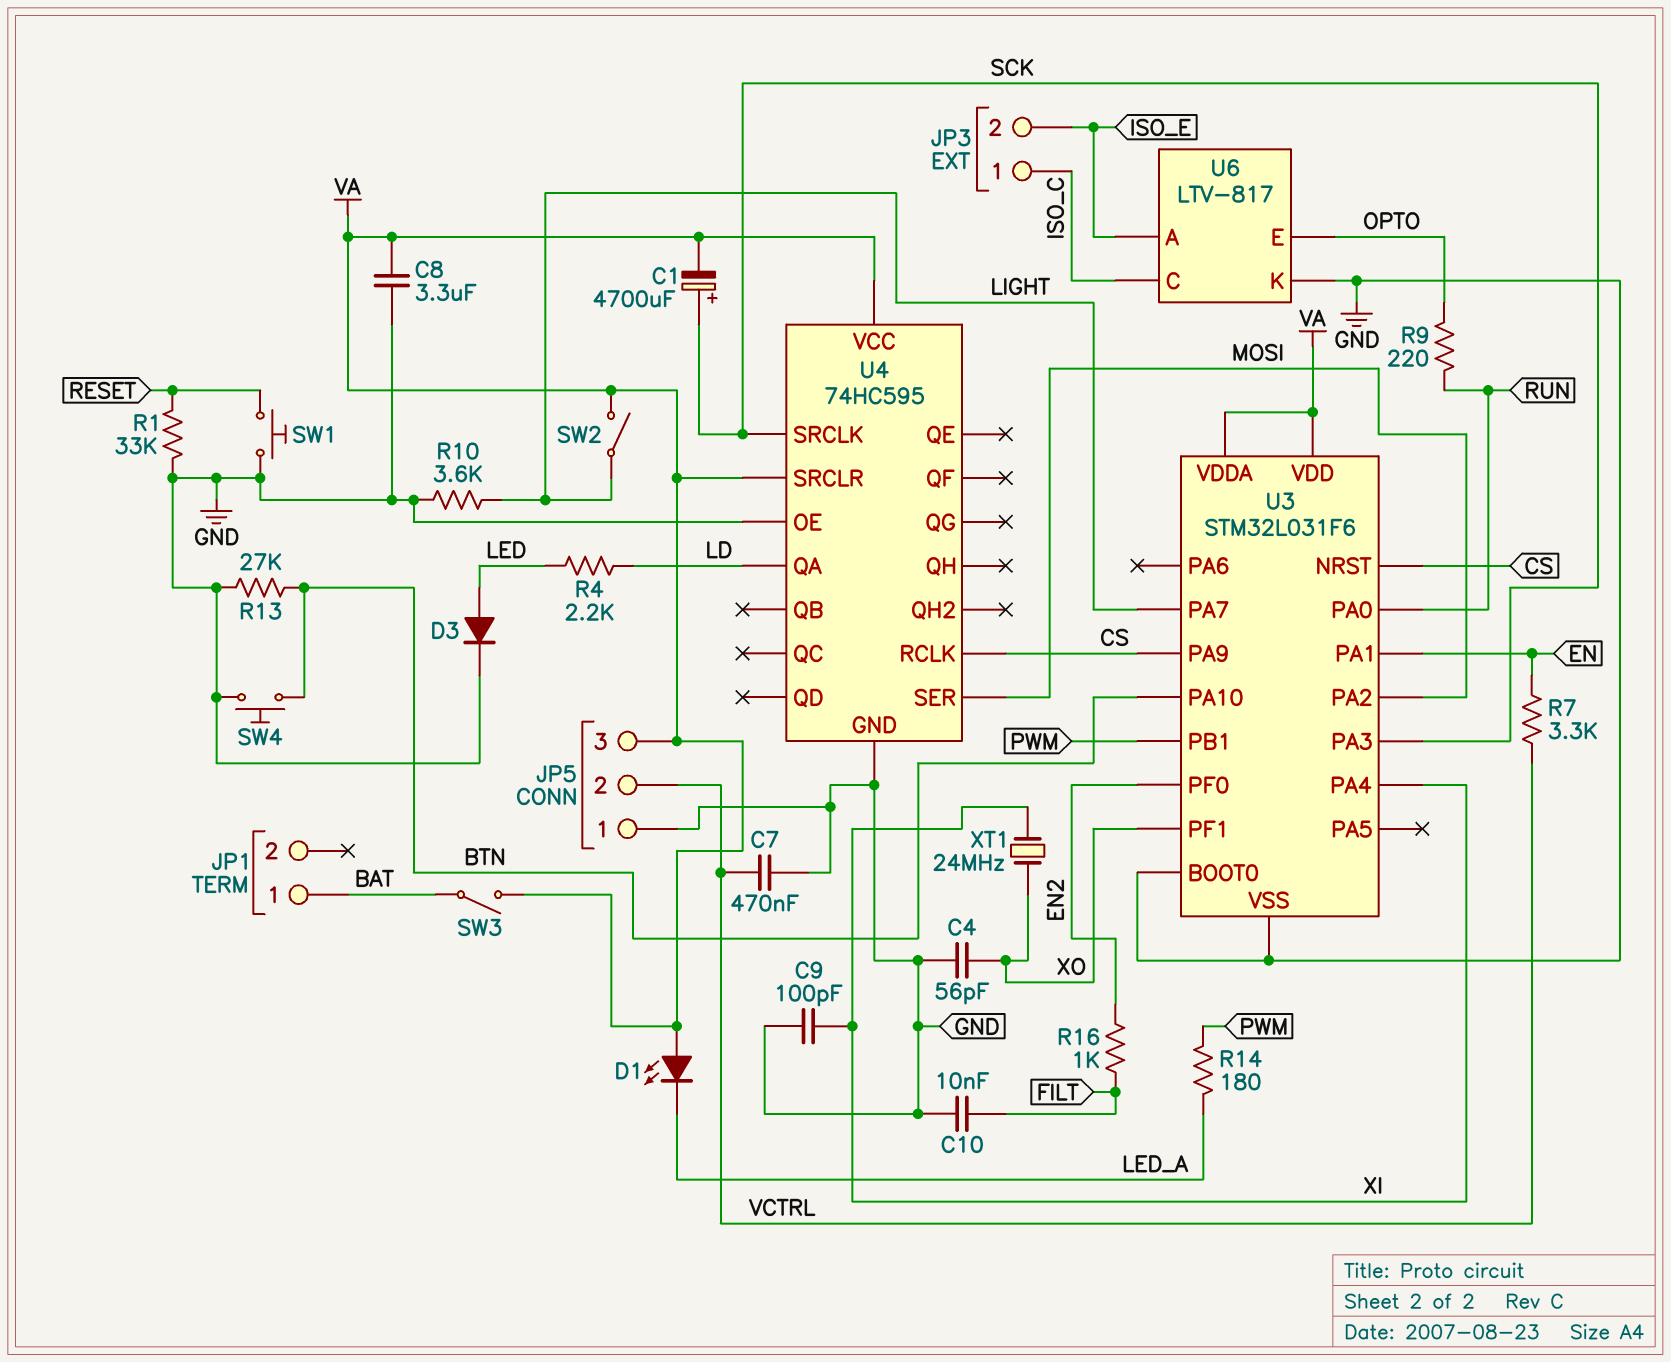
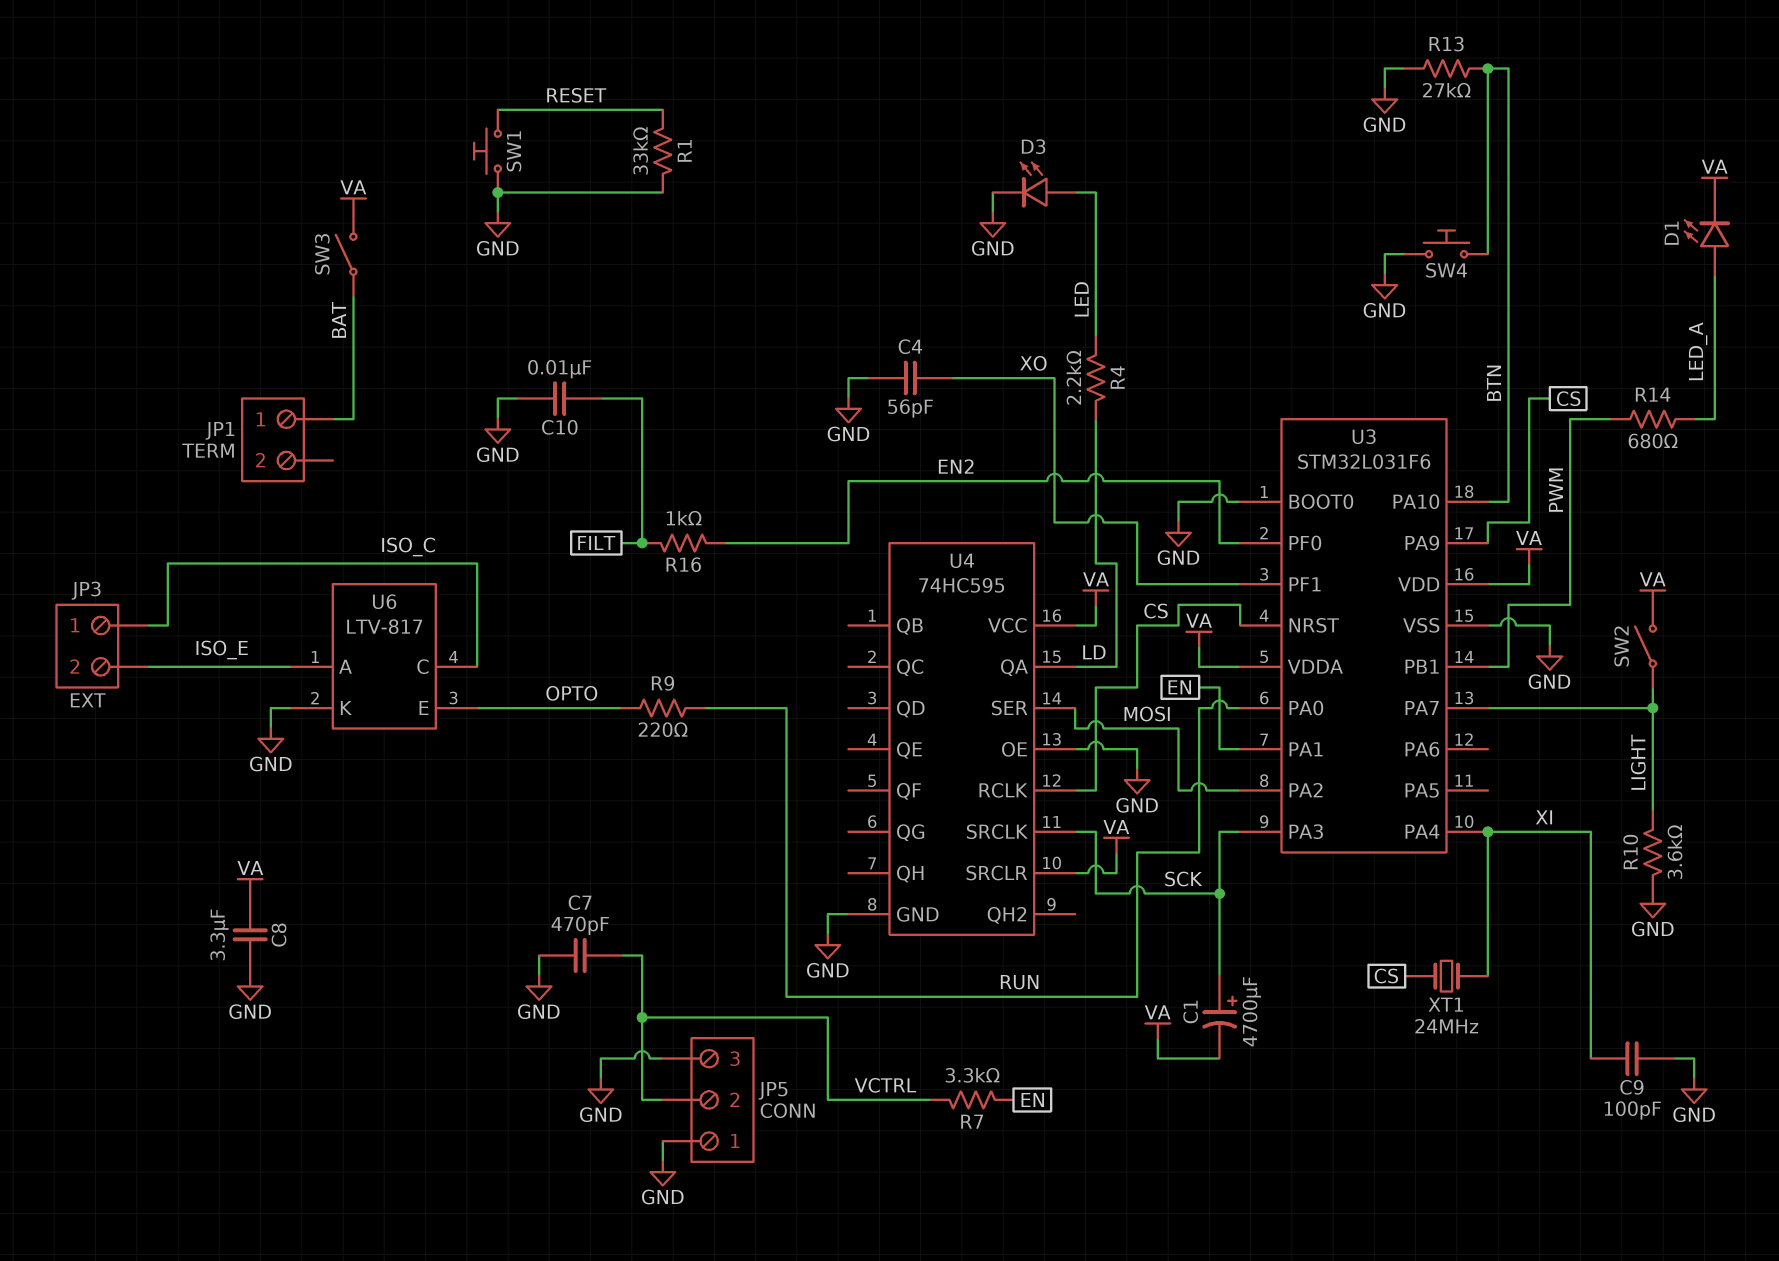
C7: 470nF (GND, VCTRL) -> 470pF (GND, VCTRL)
D1: LED (A VA, K LED_A) -> LED (A LED_A, K VA)
D3: diode (A LED, K GND) -> LED (A LED, K GND)
JP5 pin 3: VA -> GND
R14: 180 (LED_A, PWM) -> 680 (LED_A, PWM)
XT1: 24MHz (XI, XO) -> 24MHz (CS, XI)

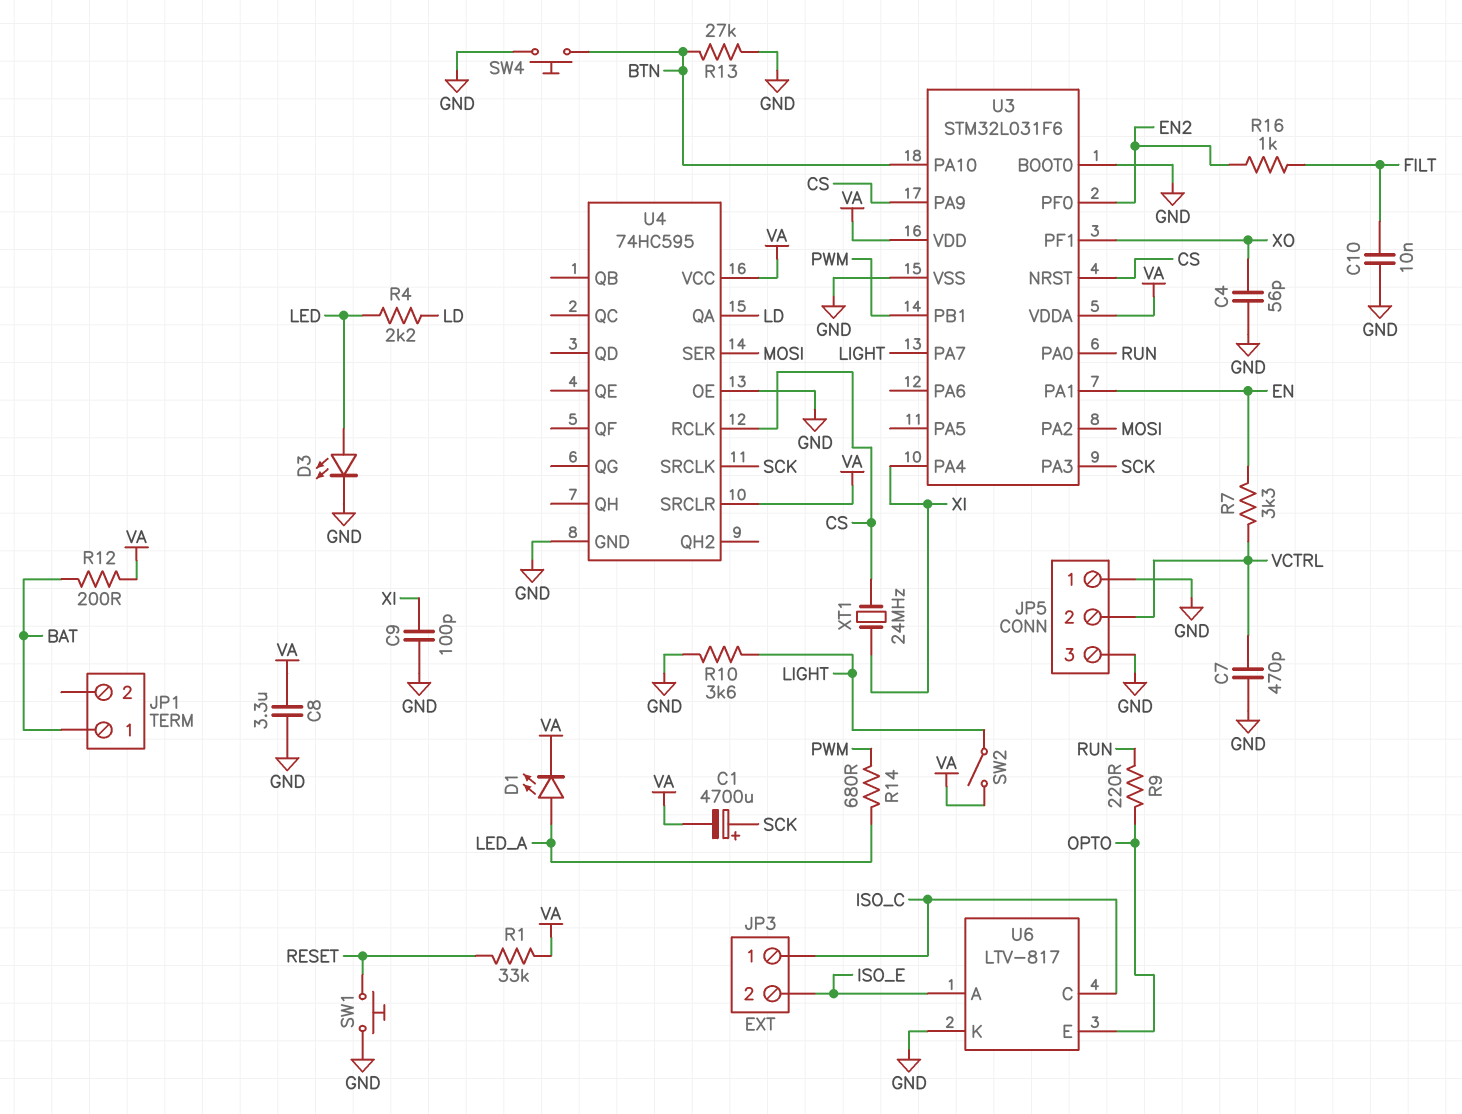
R1: 33k (GND, RESET) -> 33k (RESET, VA)
R12: none -> 200 (BAT, VA)
SW3: switch (BAT, VA) -> none

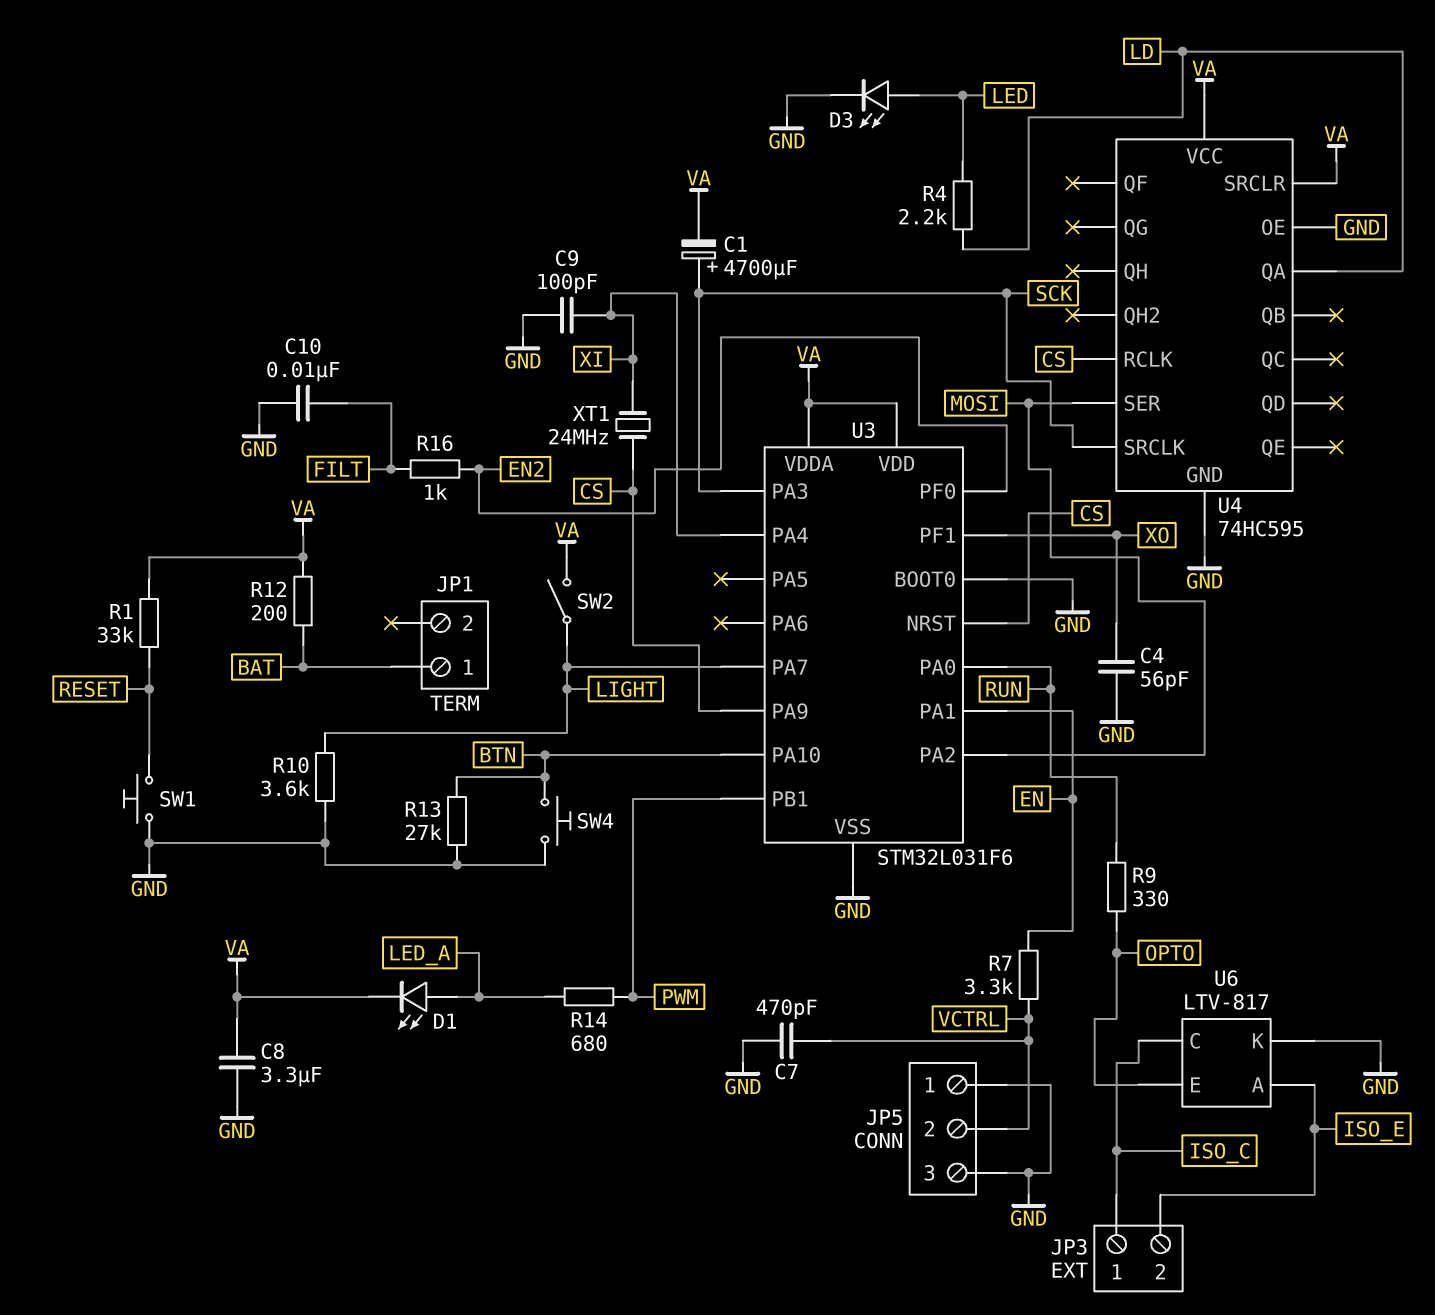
R9: 220 (OPTO, RUN) -> 330 (OPTO, RUN)

